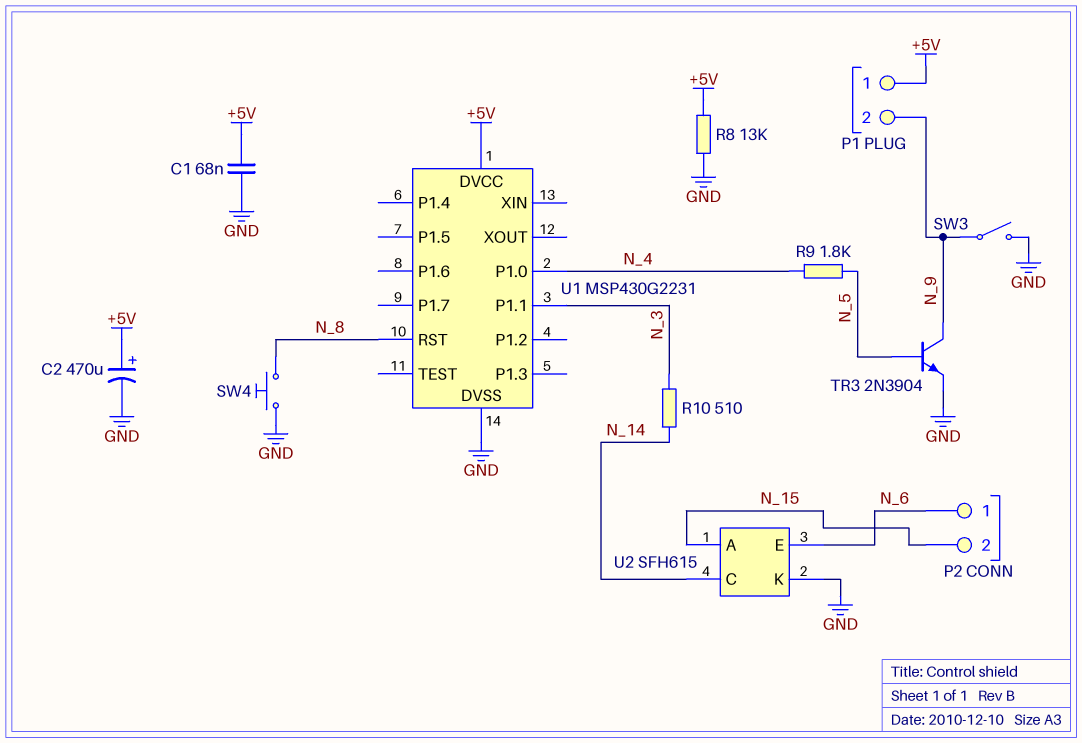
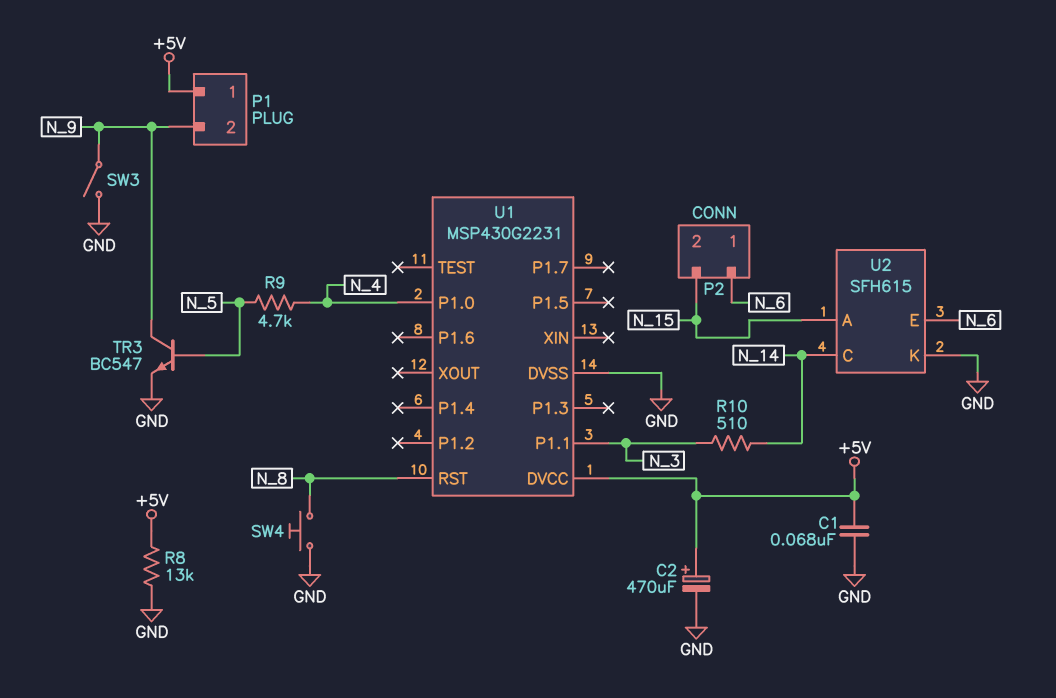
R9: 1.8k (N_4, N_5) -> 4.7k (N_4, N_5)
TR3: NPN 2N3904 (B N_5, C N_9, E GND) -> NPN BC547 (B N_5, C N_9, E GND)

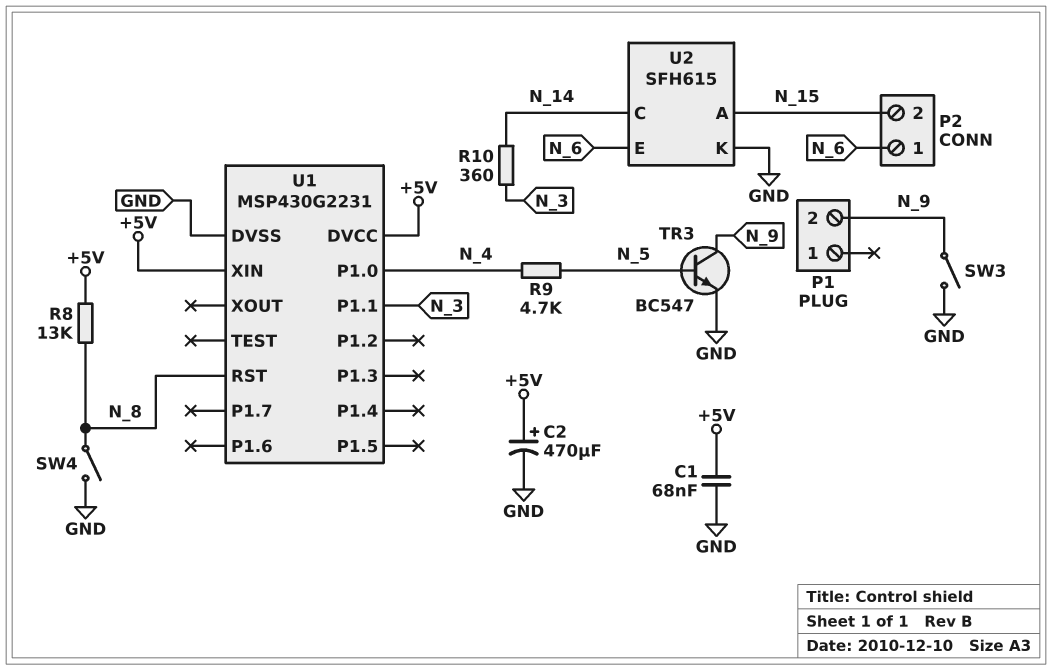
P1 pin 1: +5V -> none
R8: 13k (+5V, GND) -> 13k (+5V, N_8)
R10: 510 (N_3, N_14) -> 360 (N_3, N_14)
SW4: button (GND, N_8) -> switch (GND, N_8)
U1 pin XIN: none -> +5V

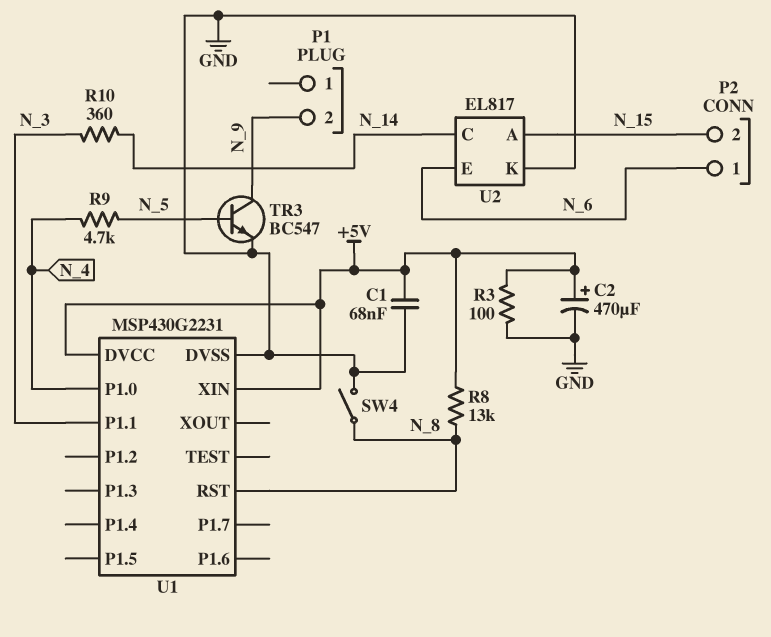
R3: none -> 100 (+5V, GND)
SW3: switch (GND, N_9) -> none
U2: SFH615 -> EL817

